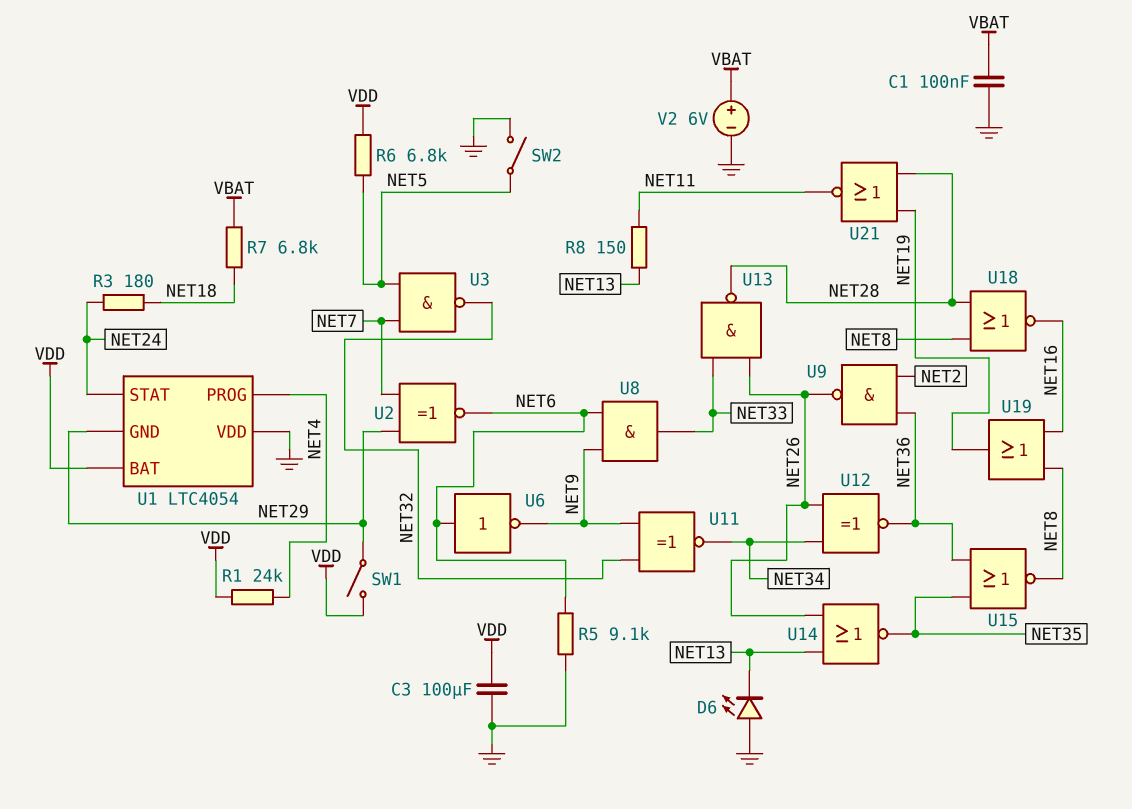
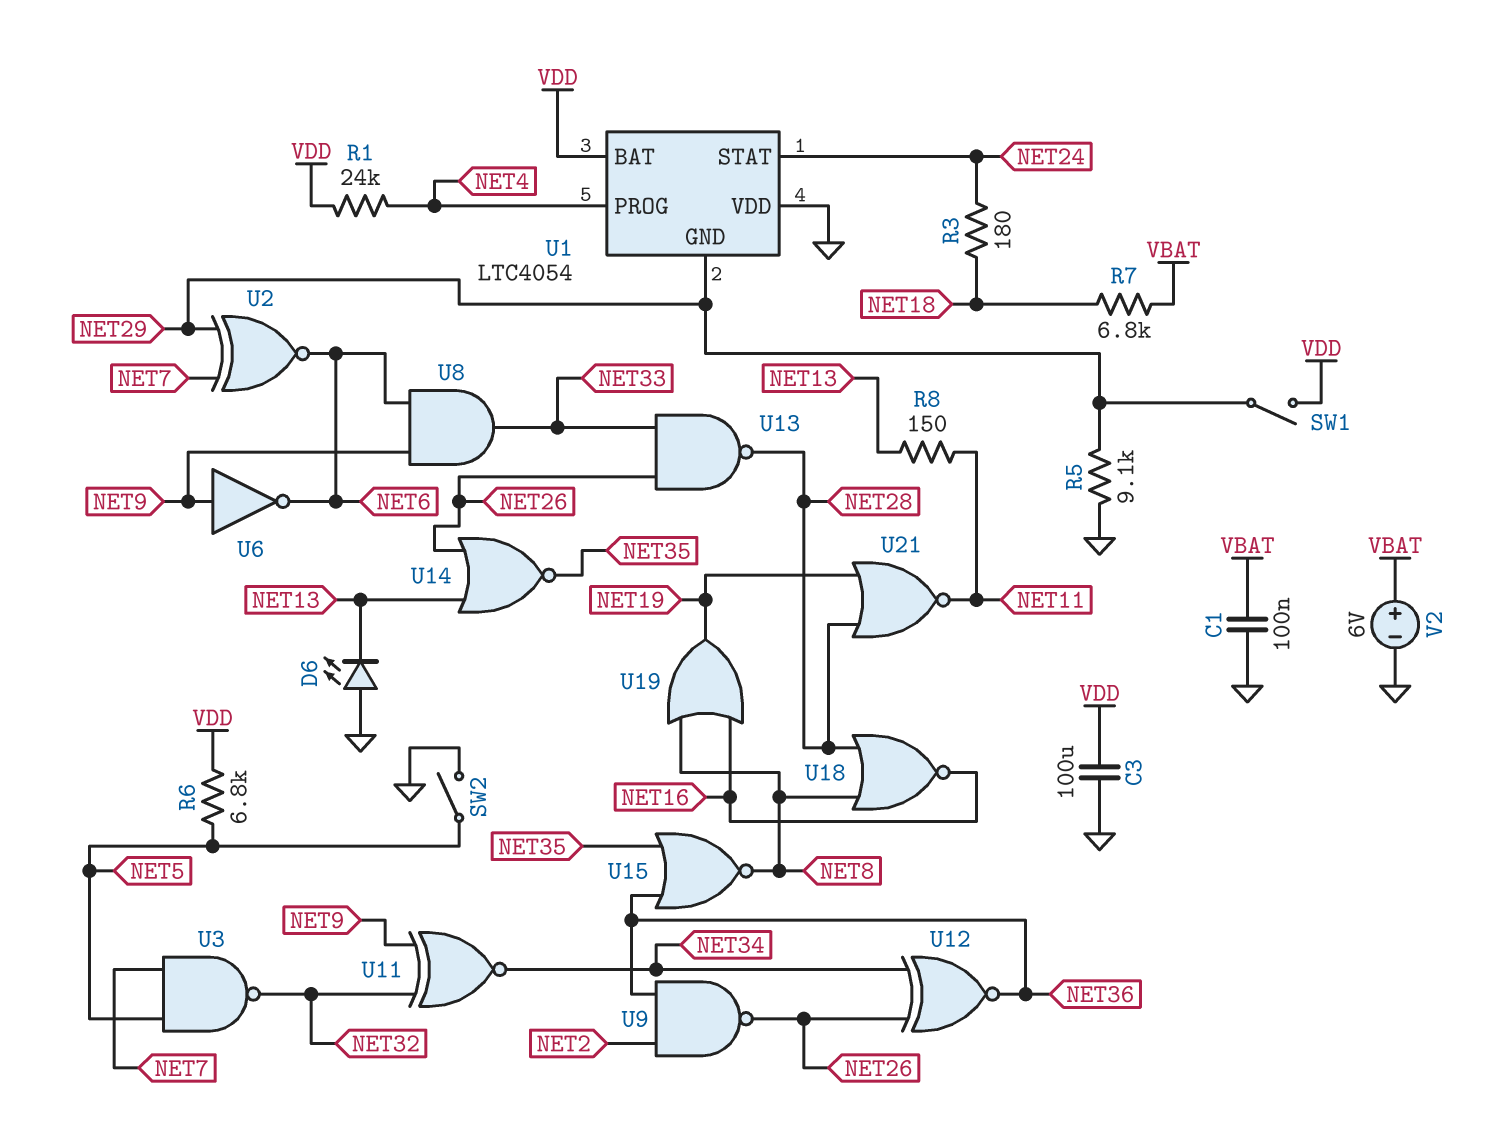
R5: 9.1k (GND, NET6) -> 9.1k (GND, NET29)
U6: NOT (in NET6, out NET9) -> NOT (in NET9, out NET6)

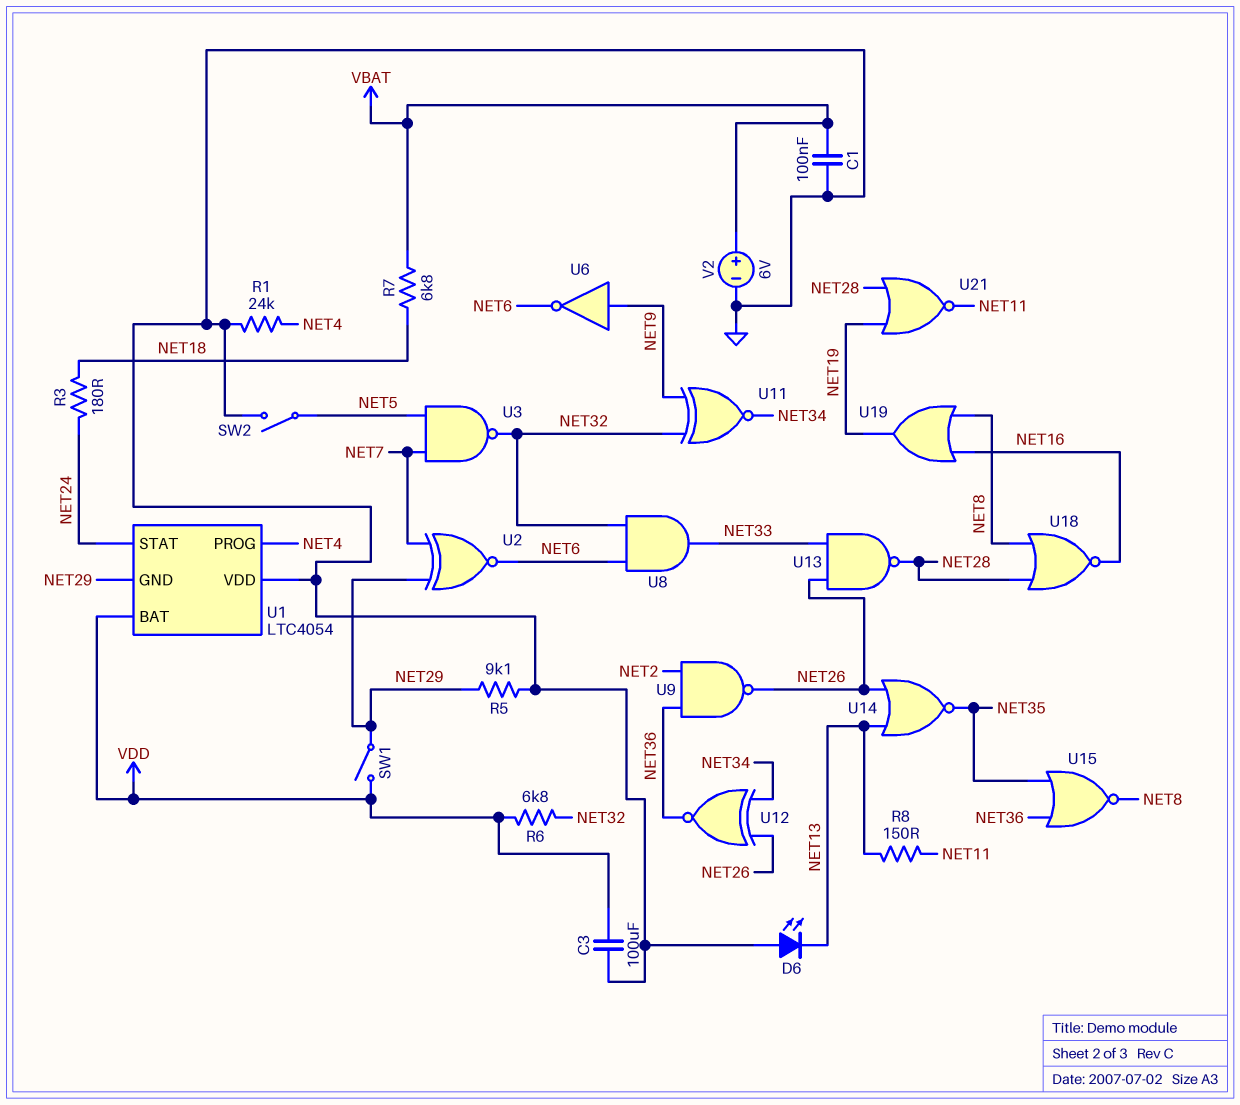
R1: 24k (NET4, VDD) -> 24k (GND, NET4)
R6: 6.8k (NET5, VDD) -> 6.8k (NET32, VDD)
U8: AND (in NET6, in NET9, out NET33) -> AND (in NET6, in NET32, out NET33)

